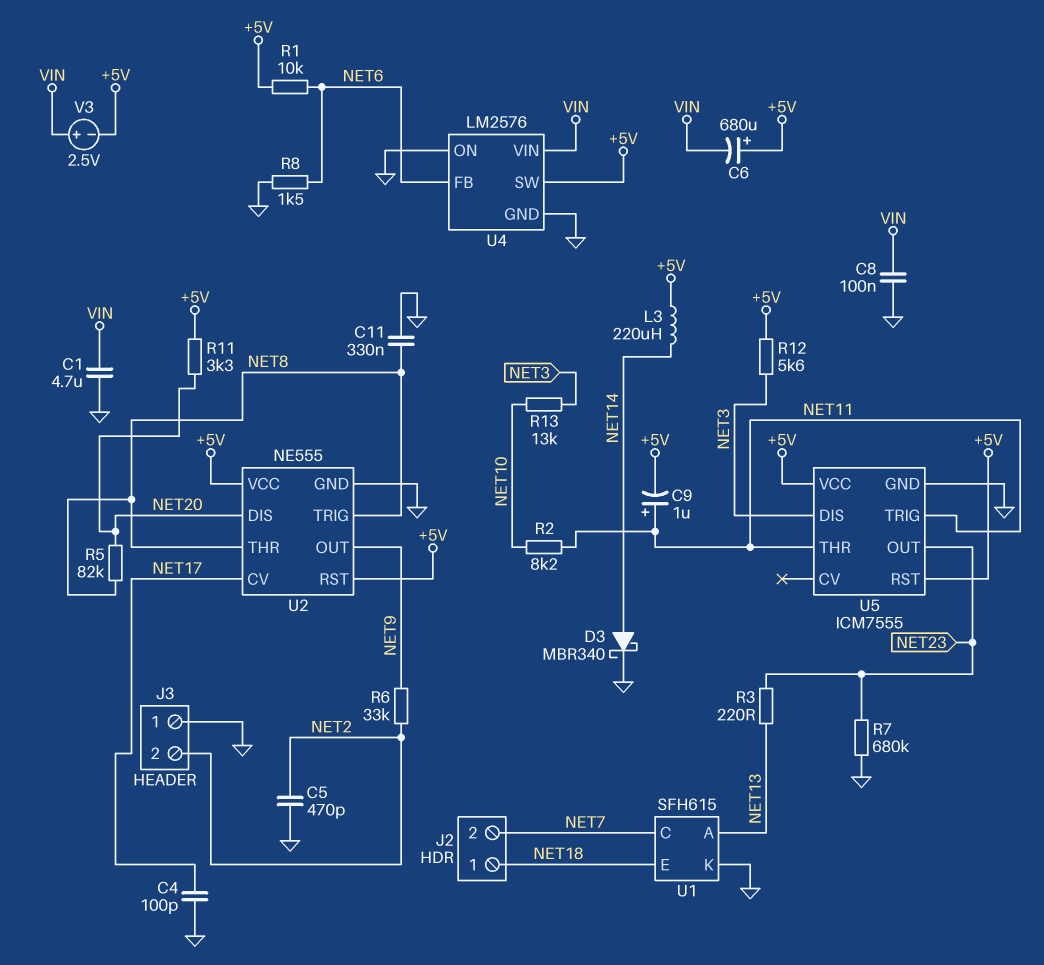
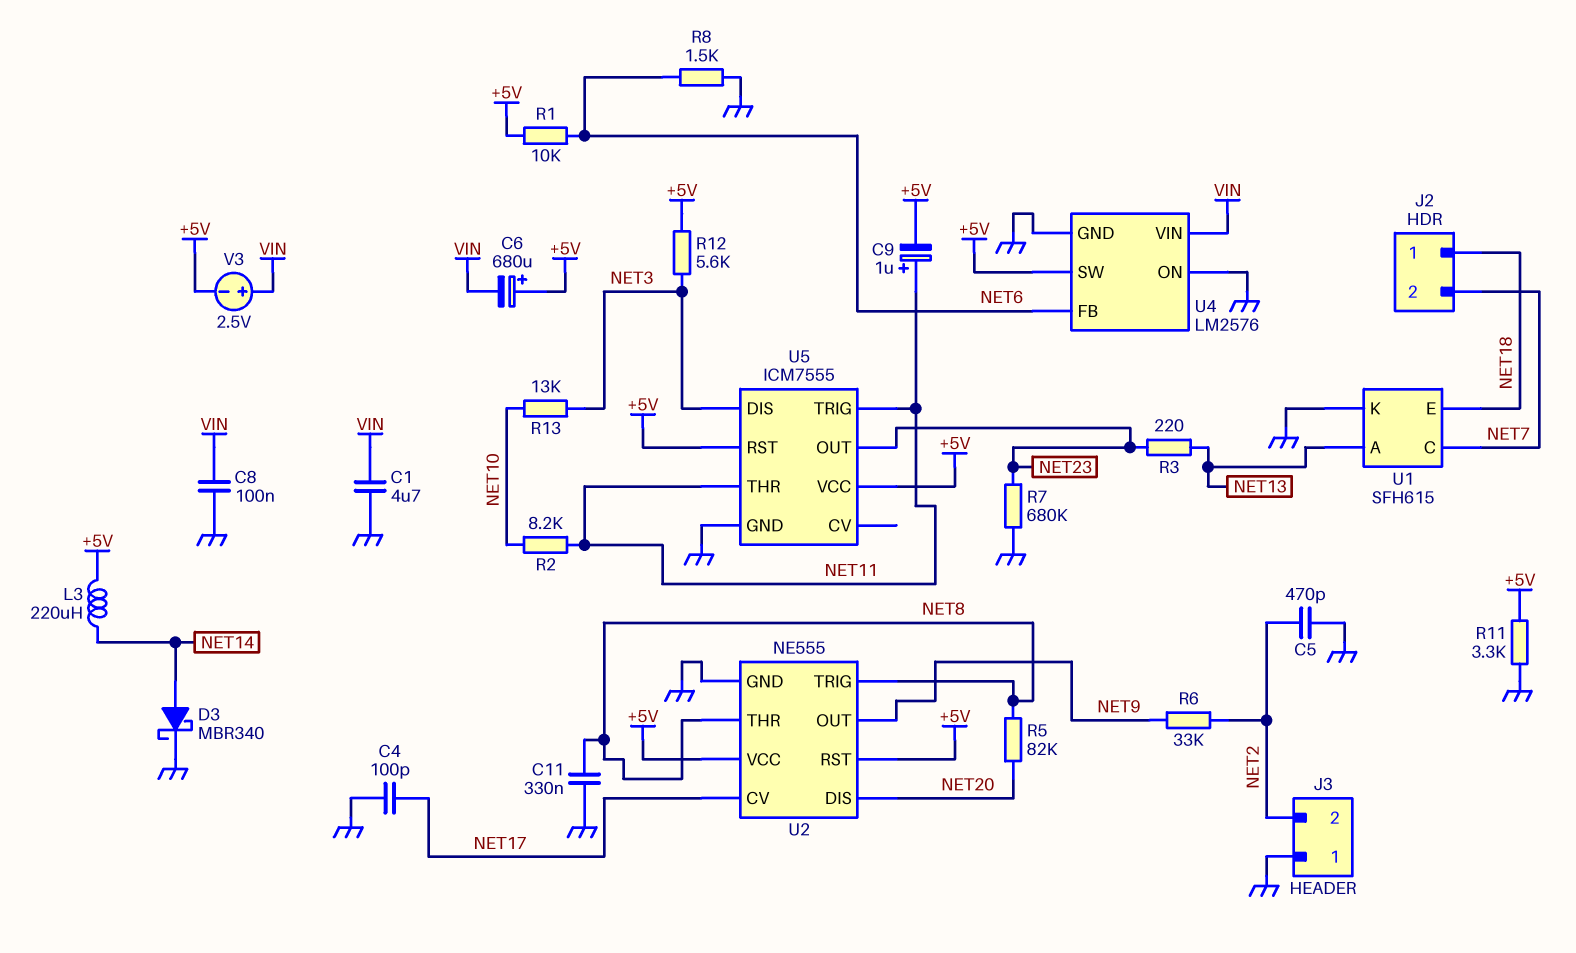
R11: 3.3k (+5V, NET20) -> 3.3k (+5V, GND)

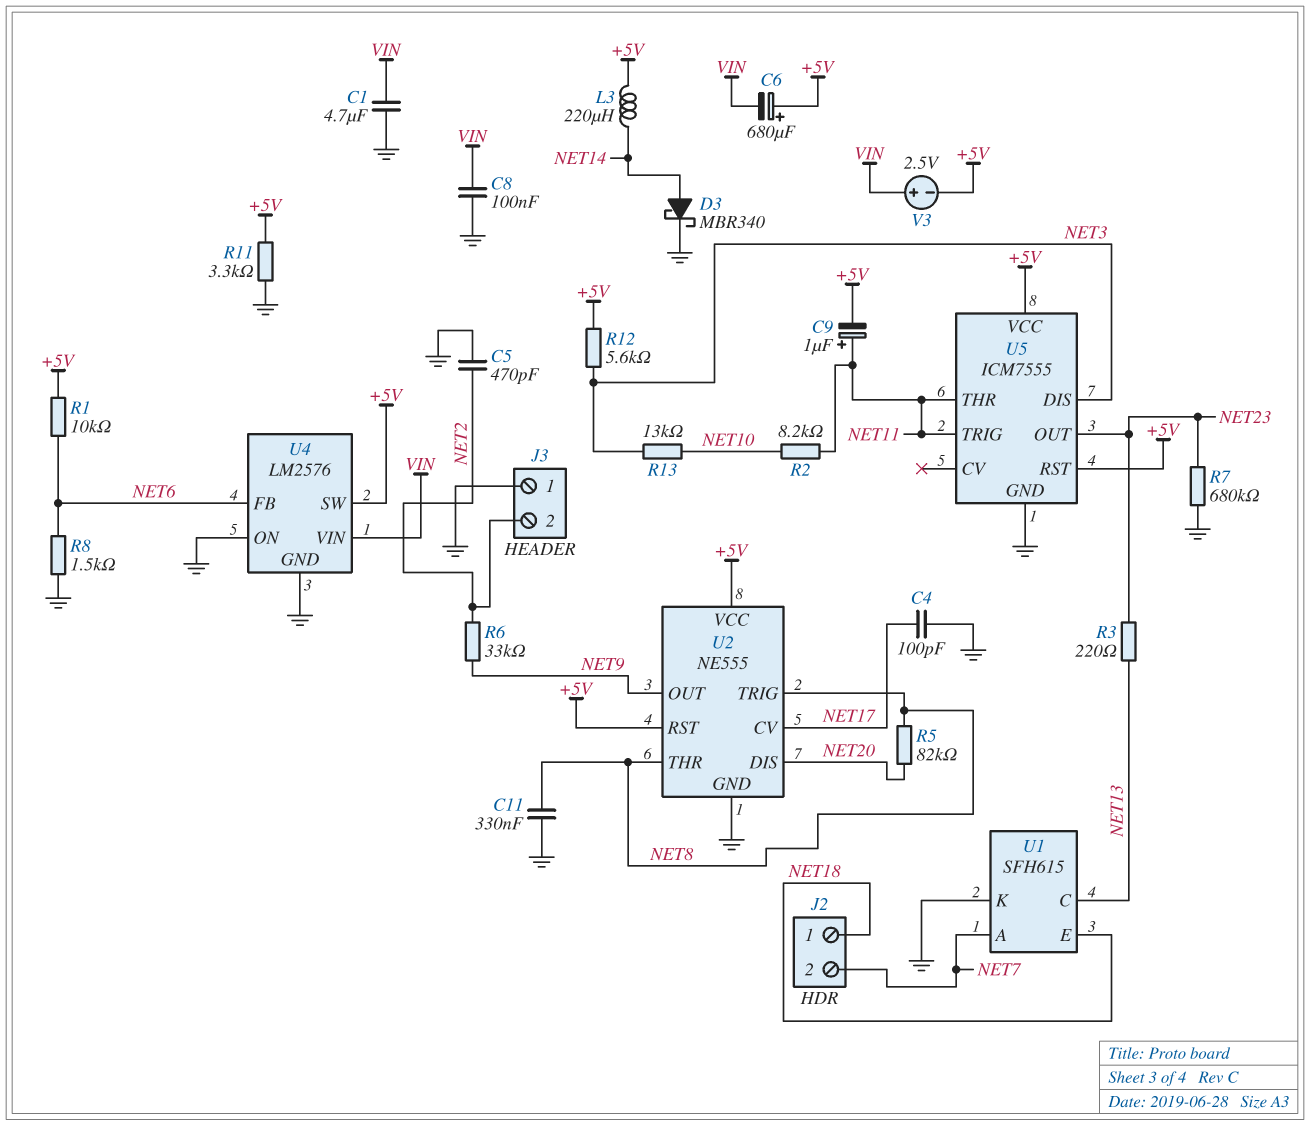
U1 pin A: NET13 -> NET7
U1 pin C: NET7 -> NET13

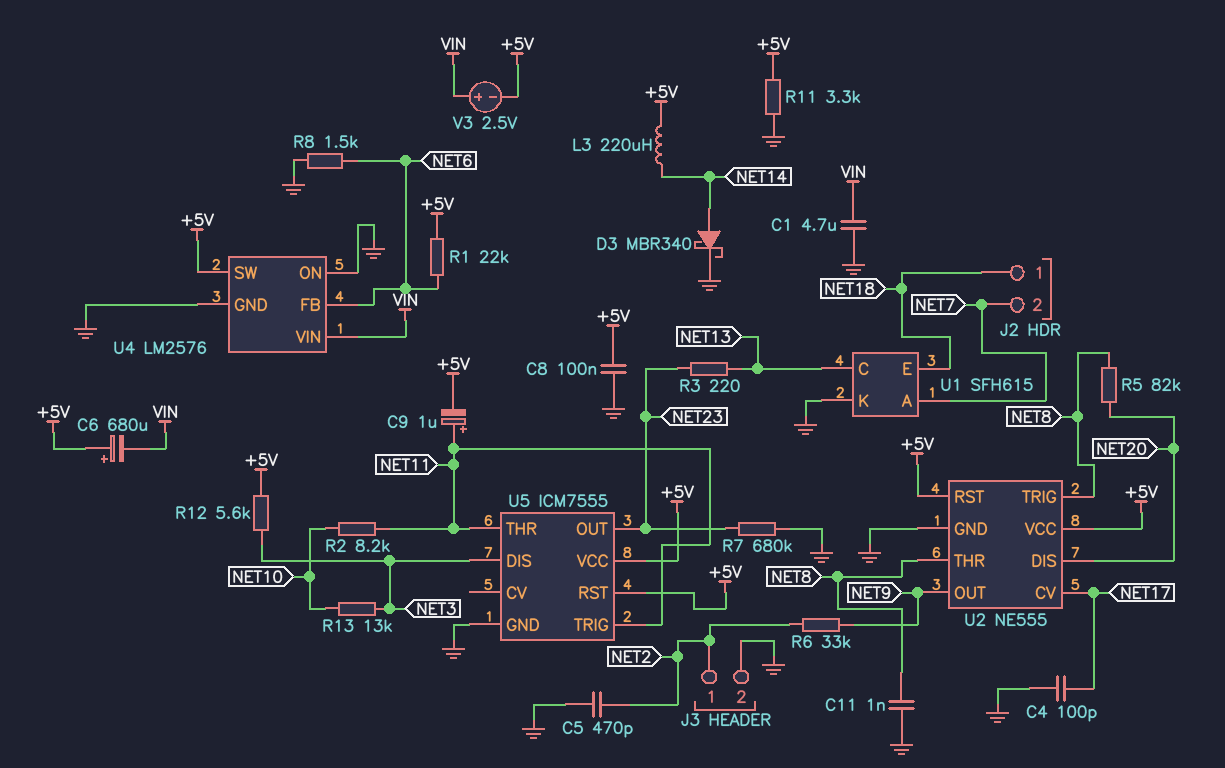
C8: 100nF (GND, VIN) -> 100nF (+5V, GND)
C11: 330nF (GND, NET8) -> 1nF (GND, NET8)
J3 pin 1: GND -> NET2
J3 pin 2: NET2 -> GND
R1: 10k (+5V, NET6) -> 22k (+5V, NET6)

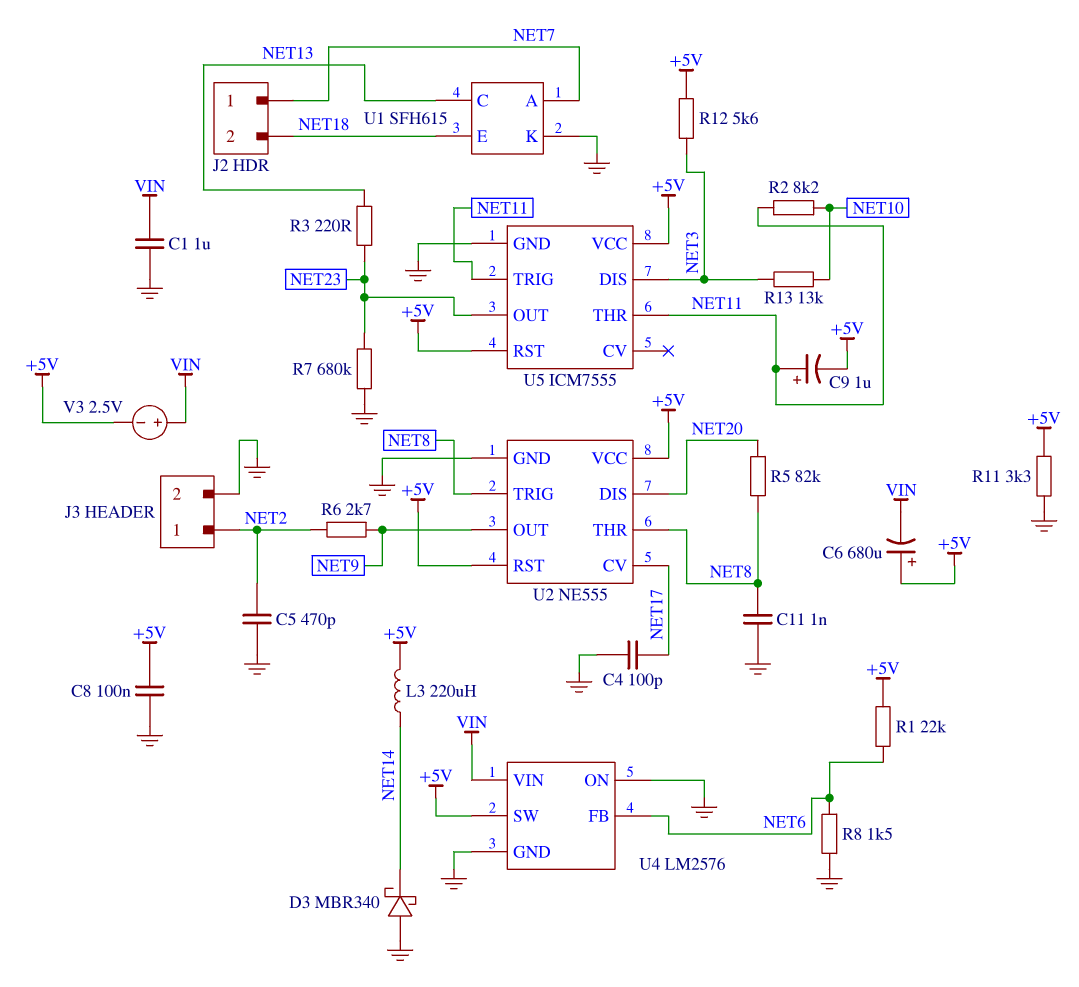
C1: 4.7uF (GND, VIN) -> 1uF (GND, VIN)
D3: schottky MBR340 (A NET14, K GND) -> schottky MBR340 (A GND, K NET14)
J2 pin 1: NET18 -> NET7
J2 pin 2: NET7 -> NET18
R6: 33k (NET2, NET9) -> 2.7k (NET2, NET9)

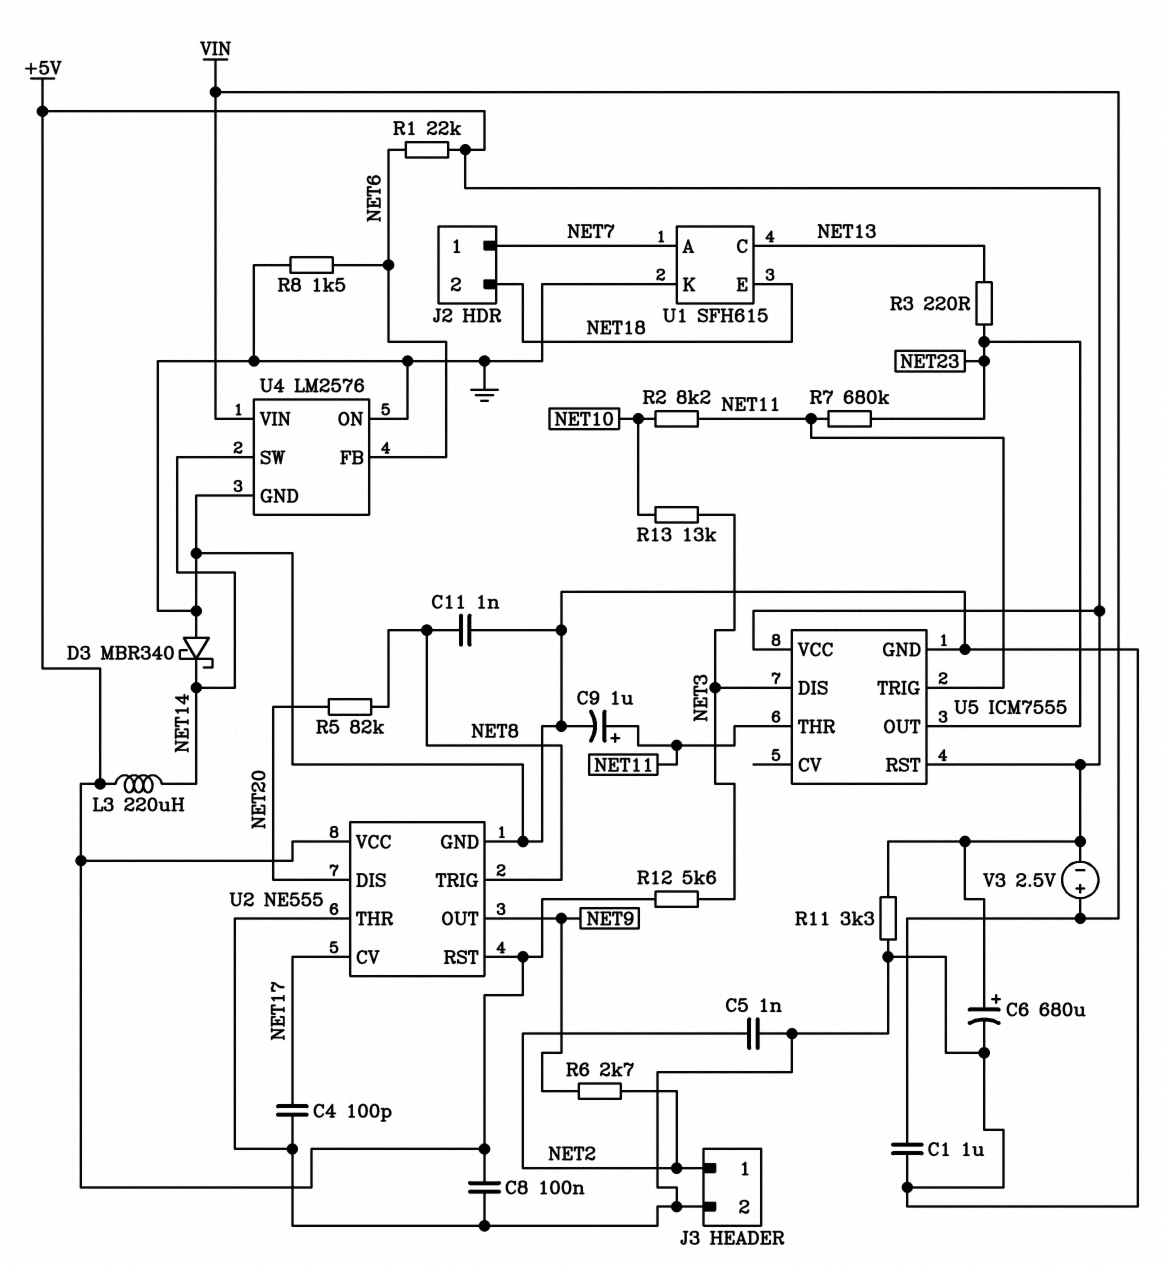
C5: 470pF (GND, NET2) -> 1nF (GND, NET2)
C6: 680uF (plus +5V, minus VIN) -> 680uF (plus +5V, minus GND)
C9: 1uF (plus NET11, minus +5V) -> 1uF (plus NET11, minus GND)
R7: 680k (GND, NET23) -> 680k (NET11, NET23)
U2 pin THR: NET8 -> GND
U4 pin SW: +5V -> NET14

